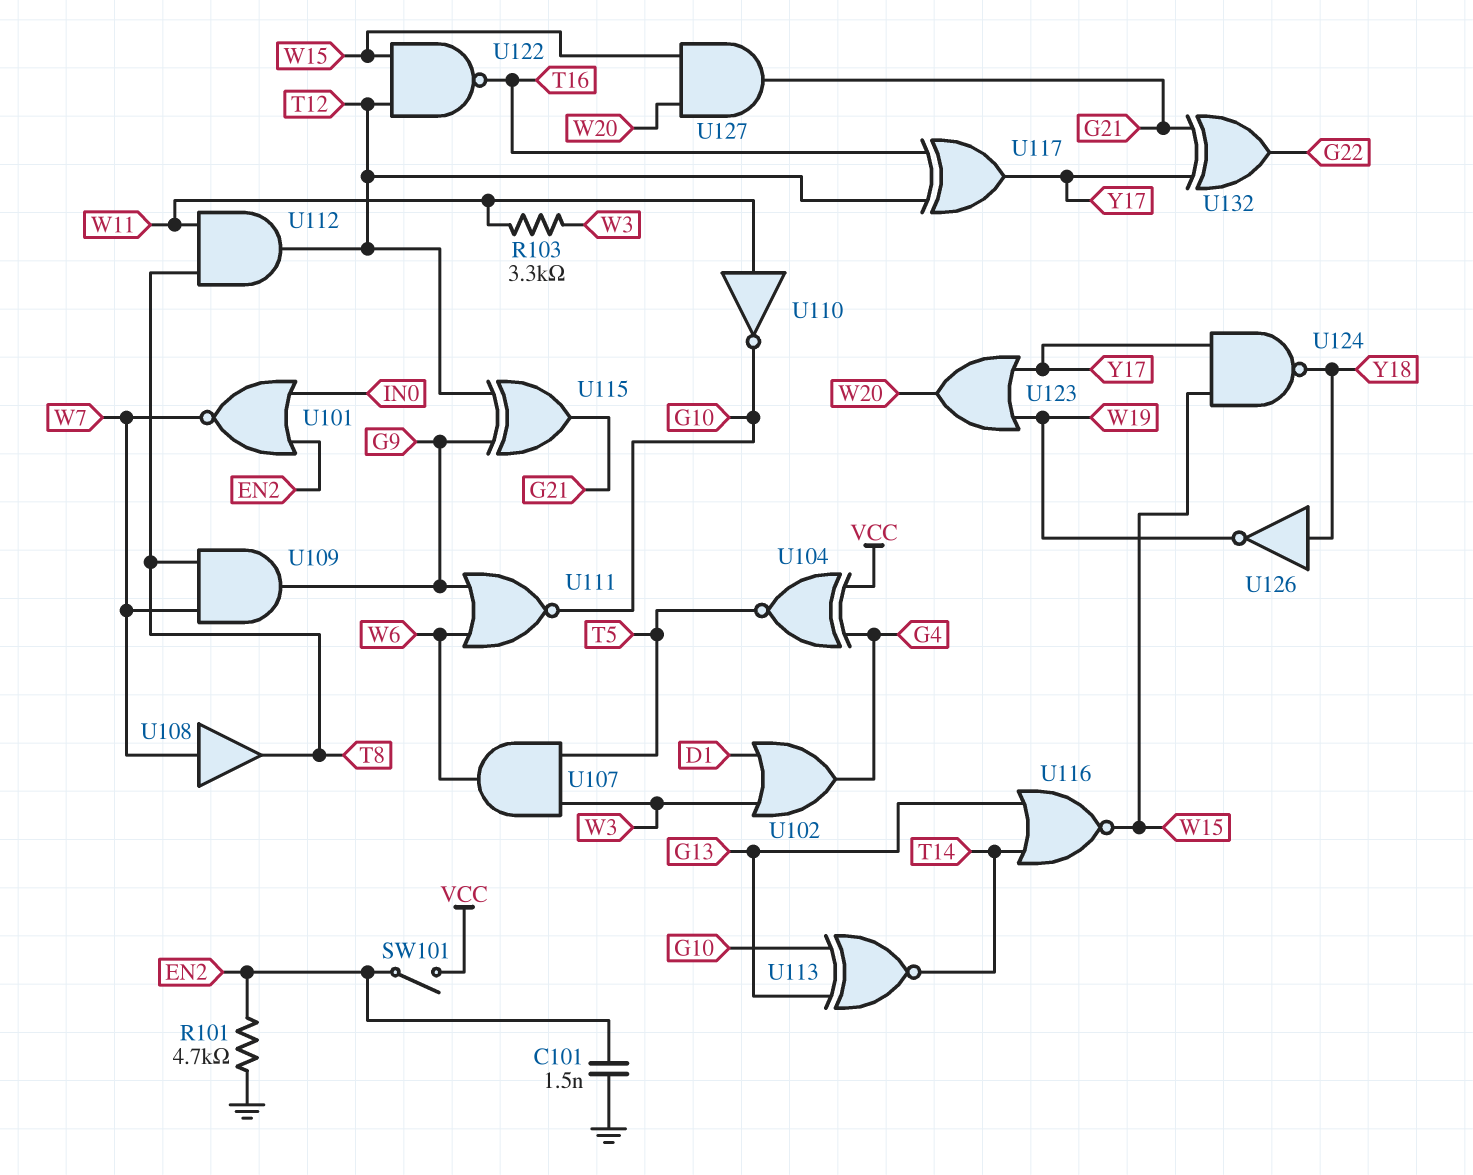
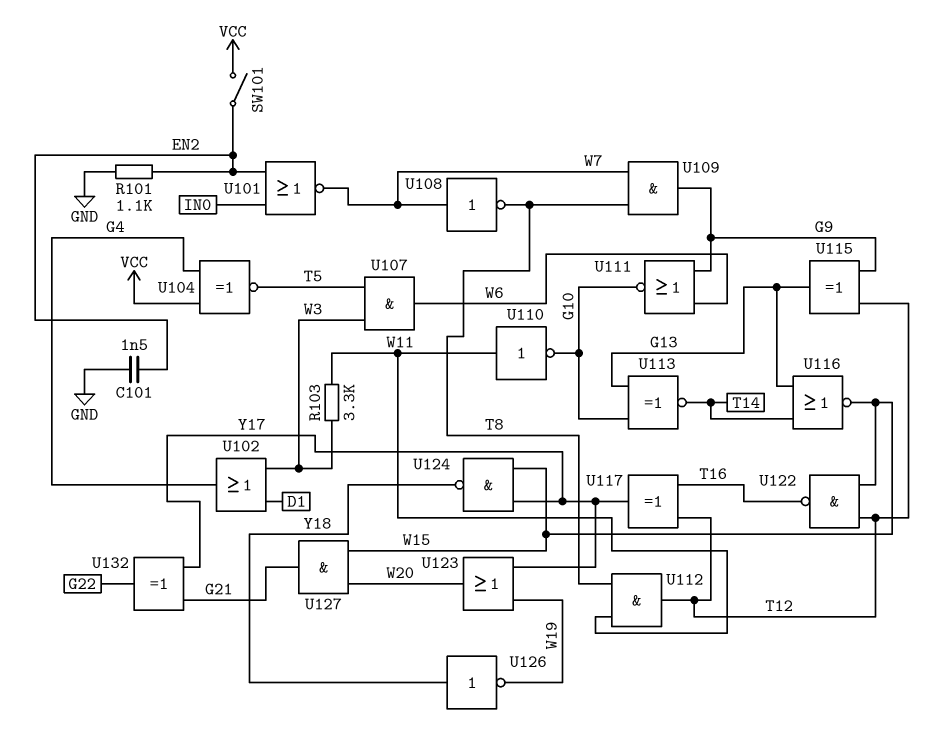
R101: 4.7k (EN2, GND) -> 1.1k (EN2, GND)
U108: buffer (in W7, out T8) -> NOT (in W7, out T8)
U115: XOR (in G9, in T12, out G21) -> XOR (in G9, in T12, out G13)

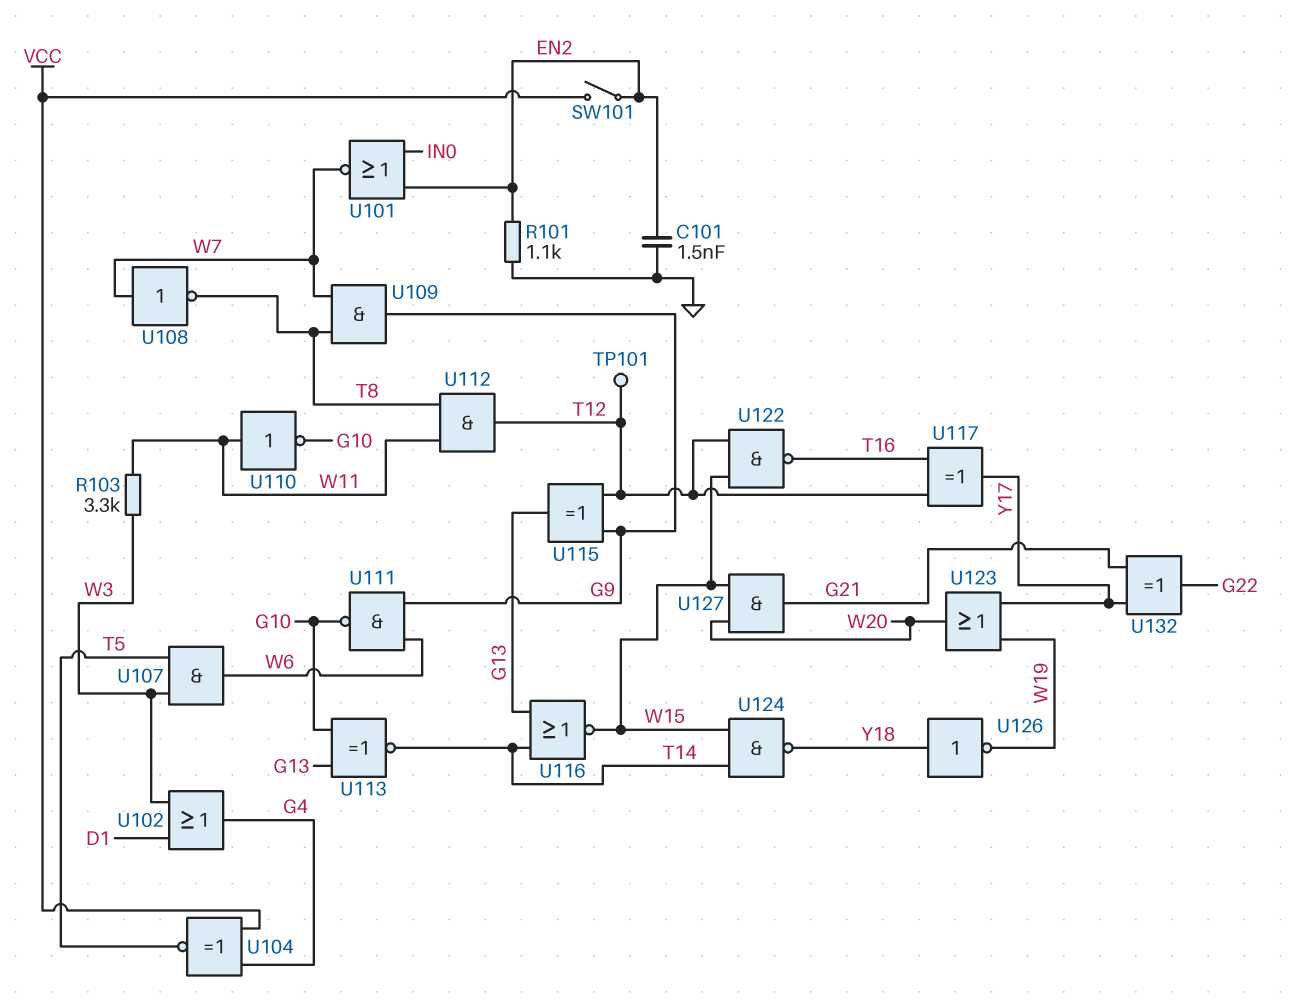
TP101: none -> test point (T12)
U111: NOR (in G9, in W6, out G10) -> NAND (in G9, in W6, out G10)
U124: NAND (in W15, in Y17, out Y18) -> NAND (in T14, in W15, out Y18)

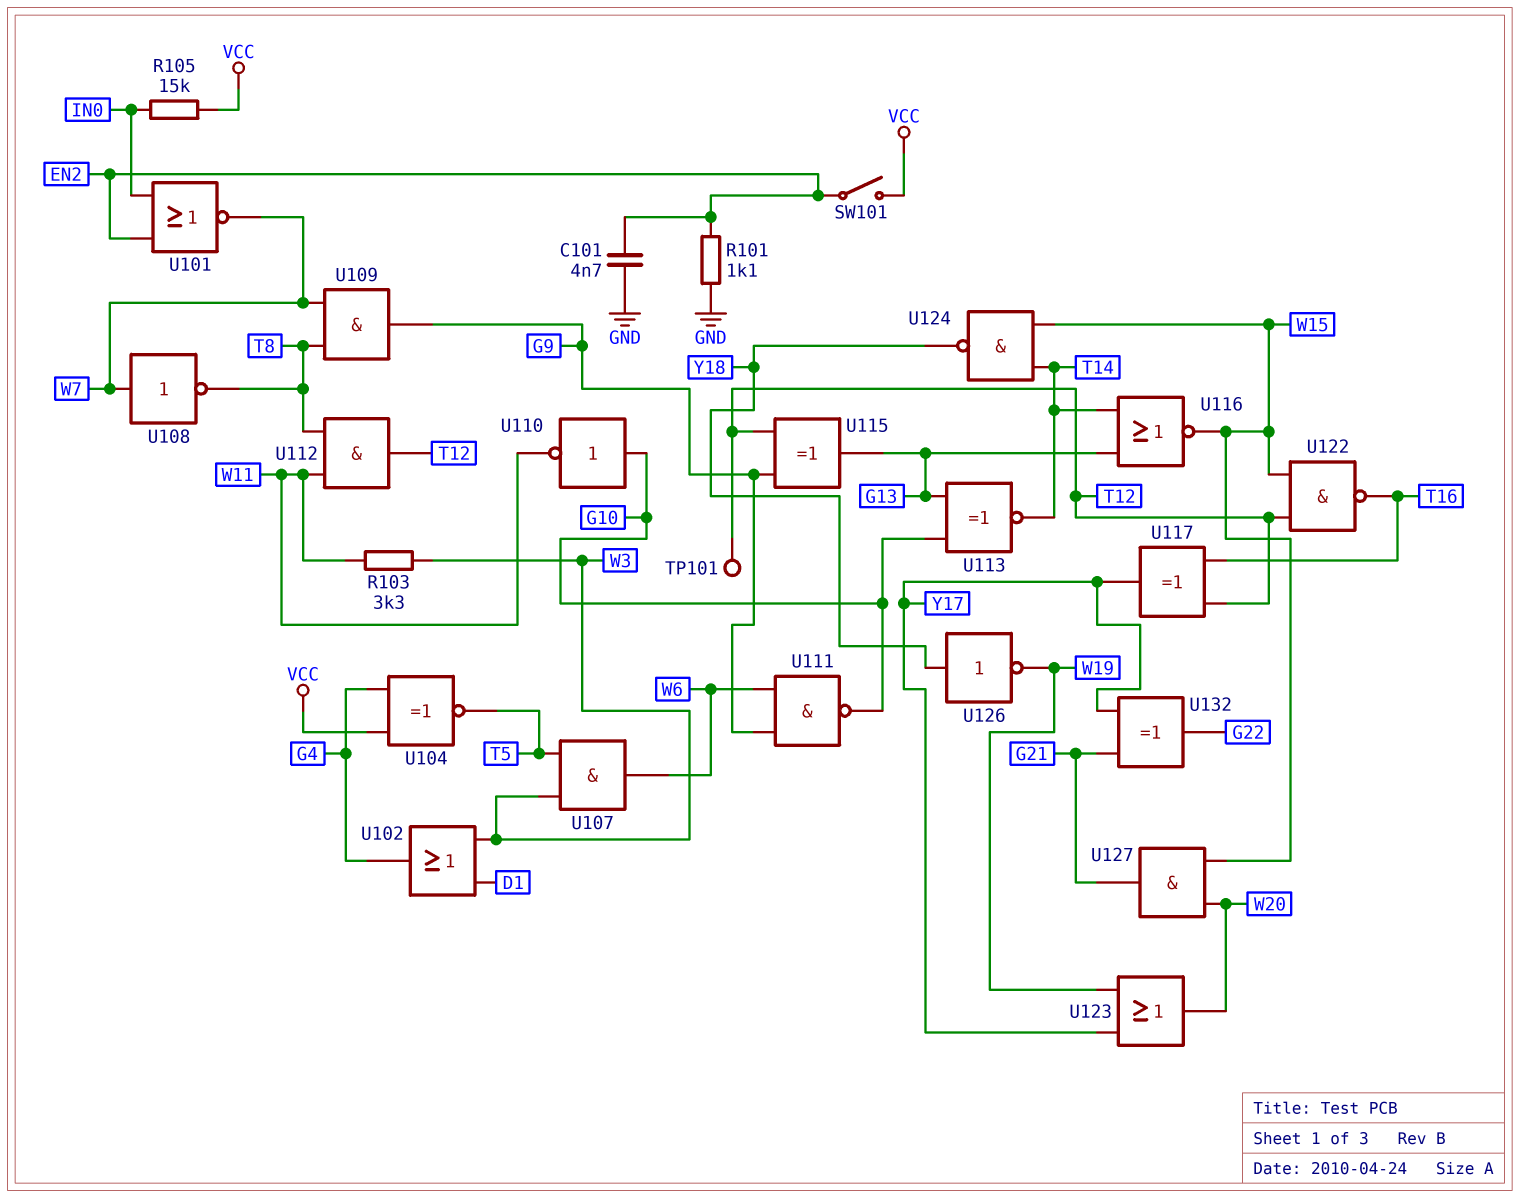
C101: 1.5nF (EN2, GND) -> 4.7nF (EN2, GND)
R105: none -> 15k (IN0, VCC)
U110: NOT (in W11, out G10) -> NOT (in G10, out W11)

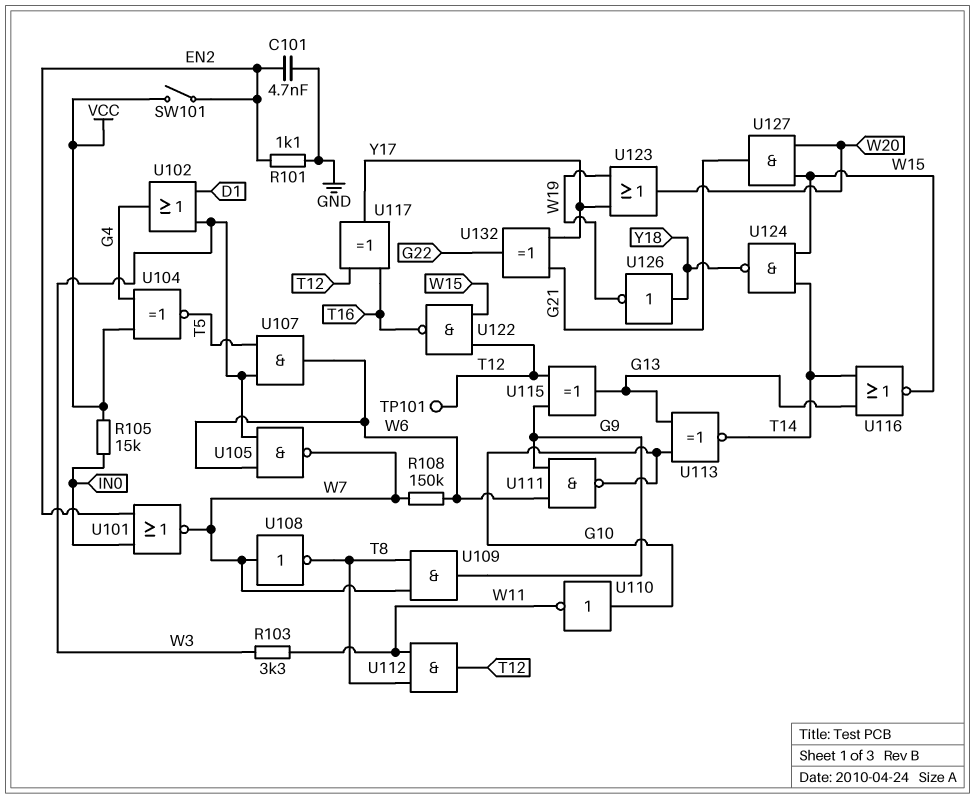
R108: none -> 150k (W6, W7)
U105: none -> NAND (in W3, in W6, out W7)

